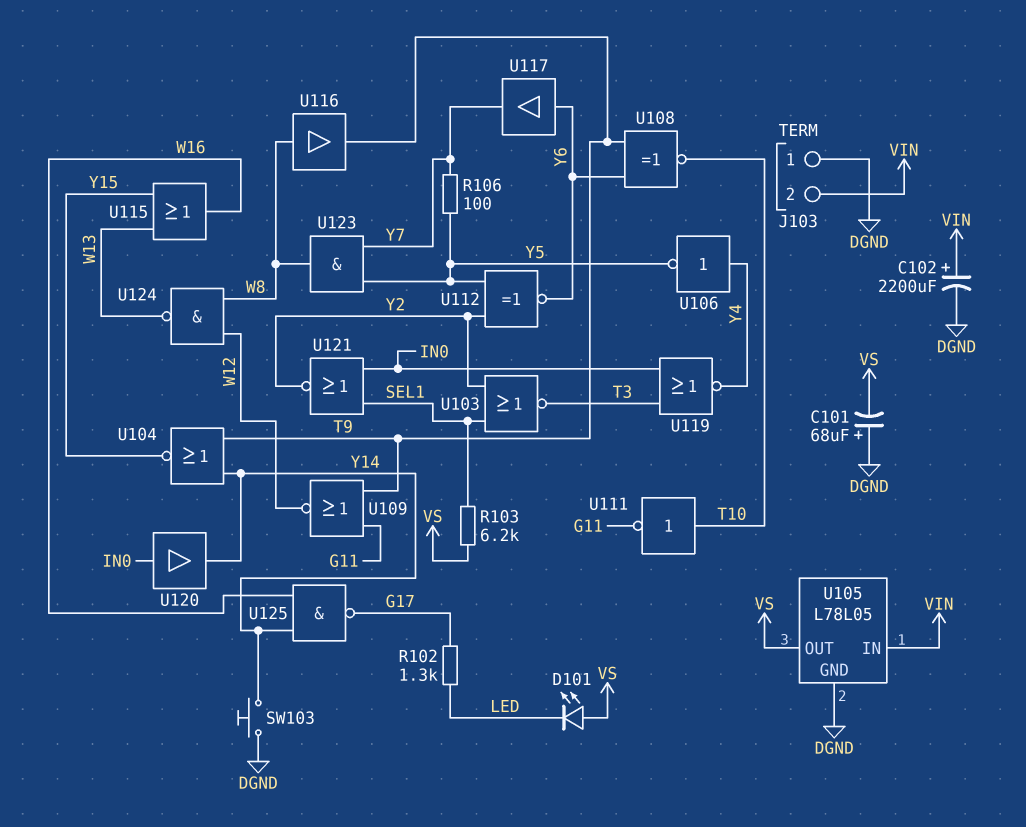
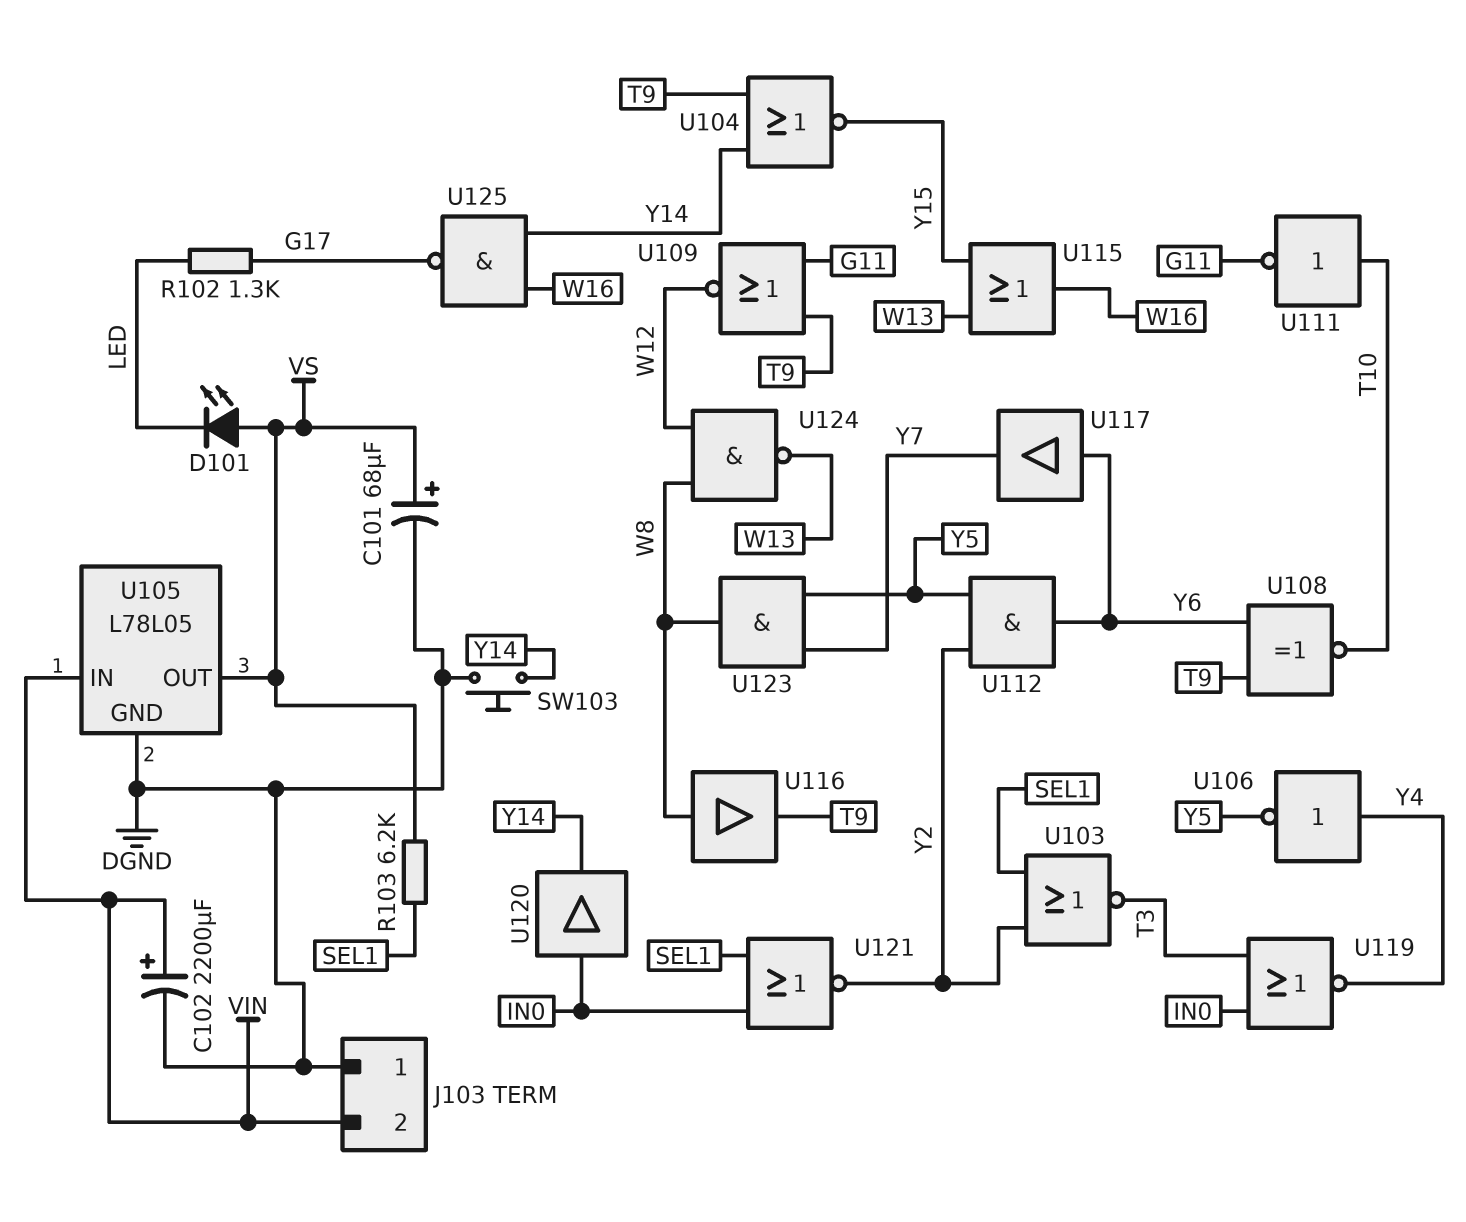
C101: 68uF (plus DGND, minus VS) -> 68uF (plus VS, minus DGND)
R106: 100 (Y5, Y7) -> none
U112: XNOR (in Y2, in Y5, out Y6) -> AND (in Y2, in Y5, out Y6)

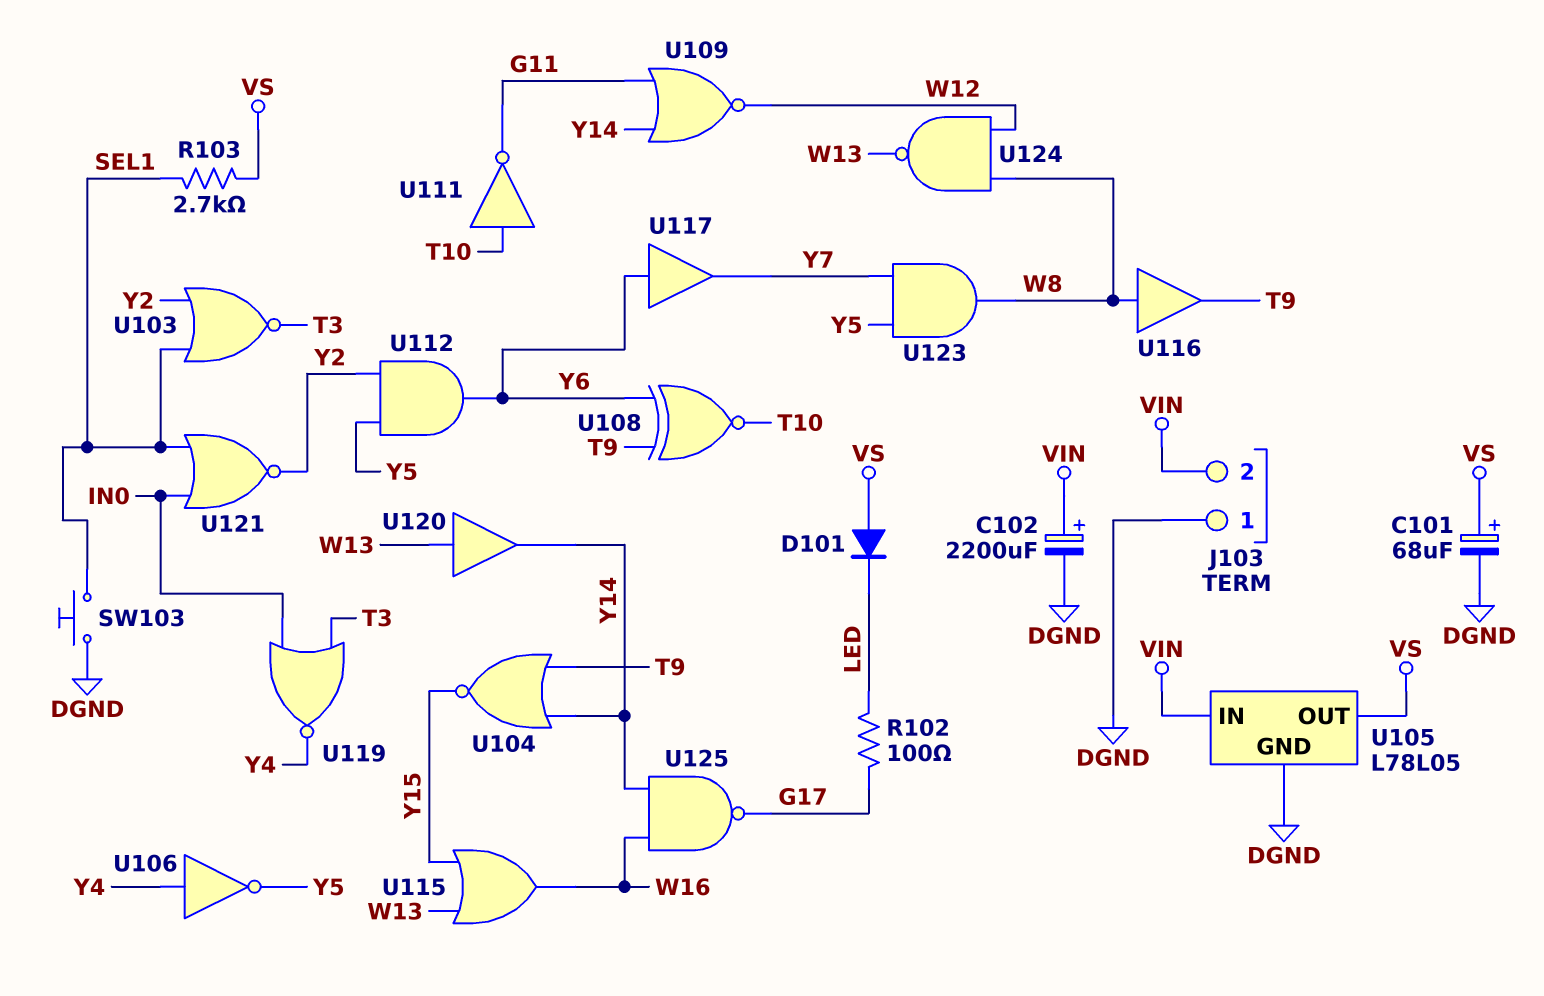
D101: LED (A VS, K LED) -> diode (A VS, K LED)
R102: 1.3k (G17, LED) -> 100 (G17, LED)
R103: 6.2k (SEL1, VS) -> 2.7k (SEL1, VS)
SW103: button (DGND, Y14) -> button (DGND, SEL1)
U109: NOR (in G11, in T9, out W12) -> NOR (in G11, in Y14, out W12)
U120: buffer (in IN0, out Y14) -> buffer (in W13, out Y14)

